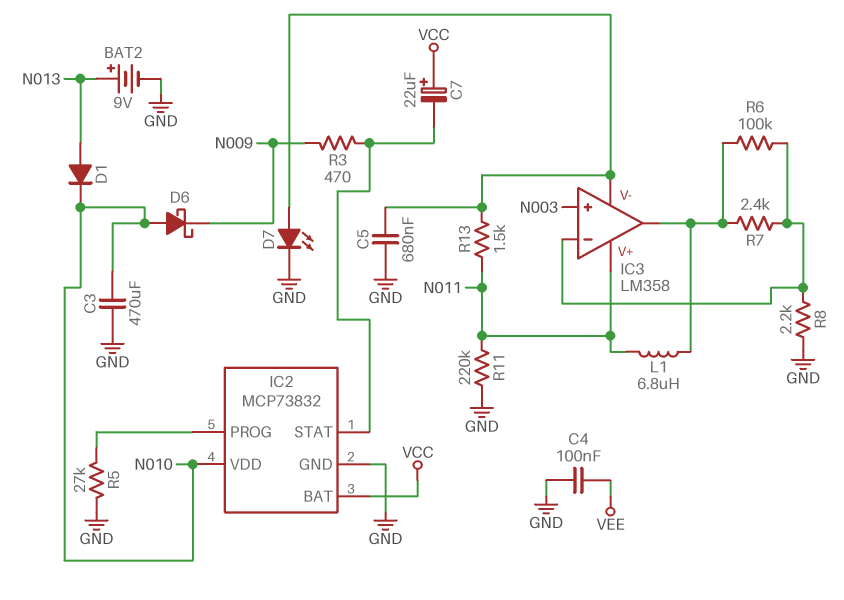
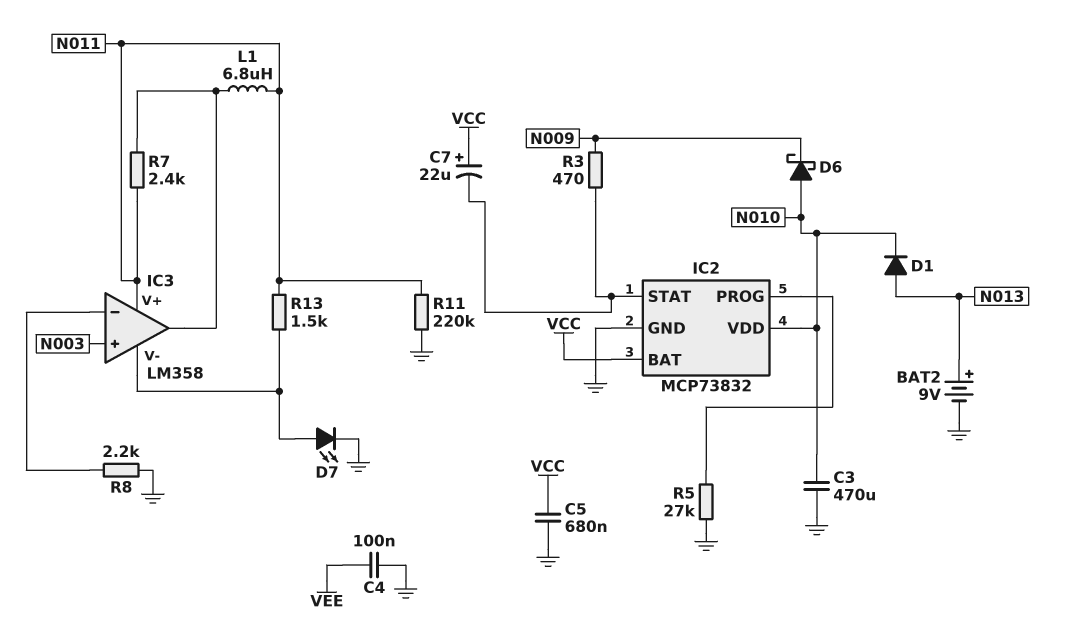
C5: 680nF (GND, IC3/V-) -> 680nF (GND, VCC)
R6: 100k (IC3/in-, IC3/out) -> none
R7: 2.4k (IC3/in-, IC3/out) -> 2.4k (IC3/out, N011)

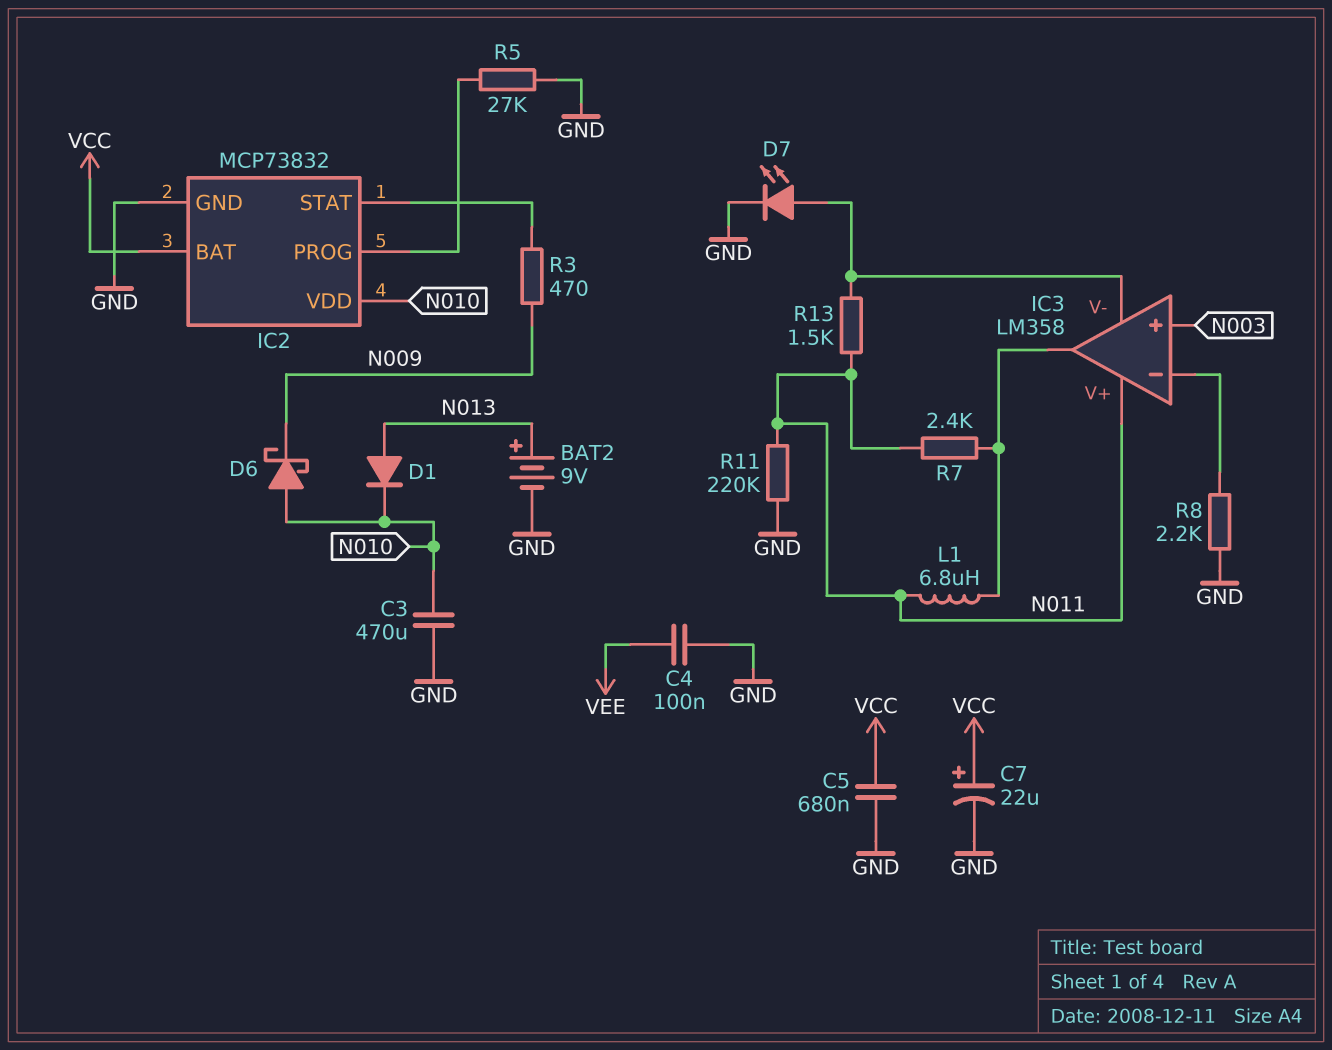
C7: 22uF (plus VCC, minus IC2/STAT) -> 22uF (plus VCC, minus GND)

